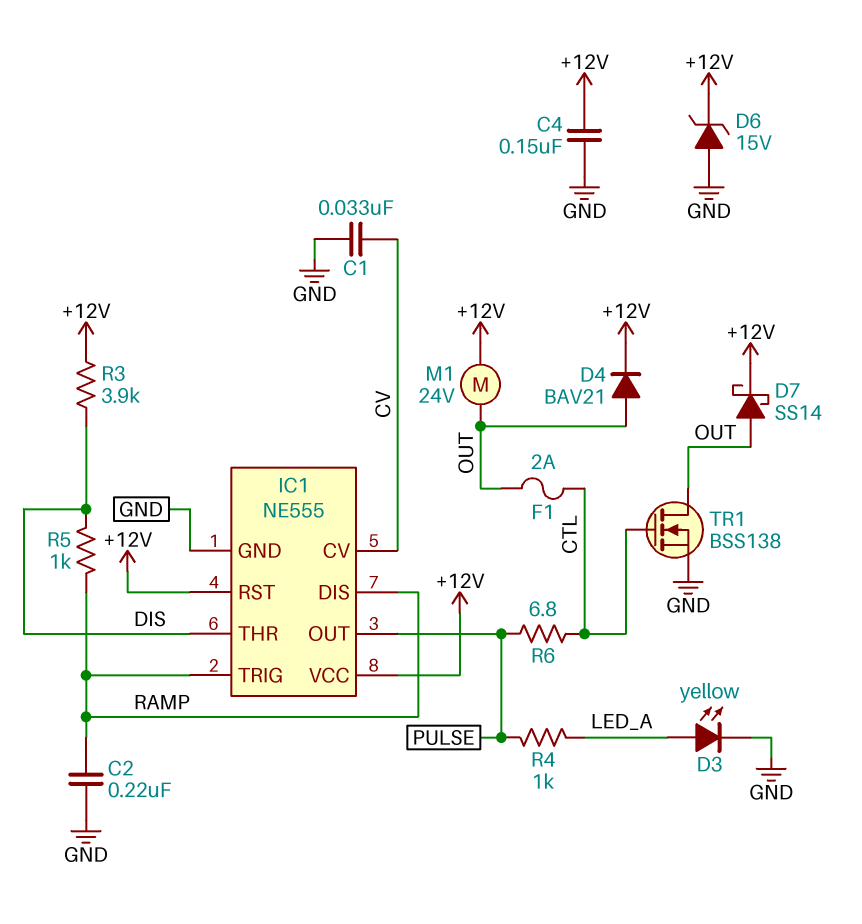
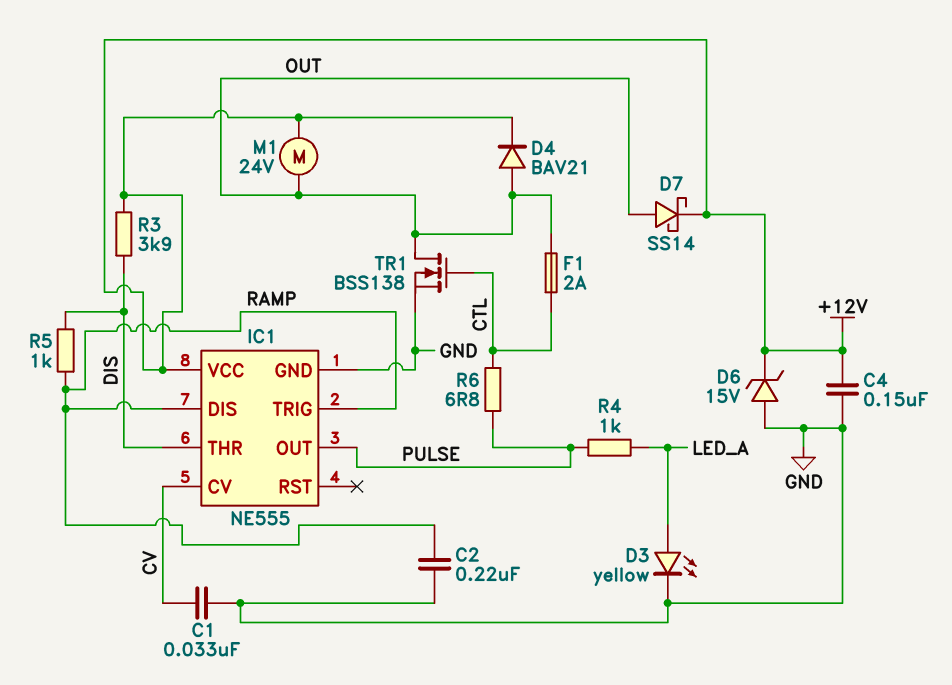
IC1 pin RST: +12V -> none

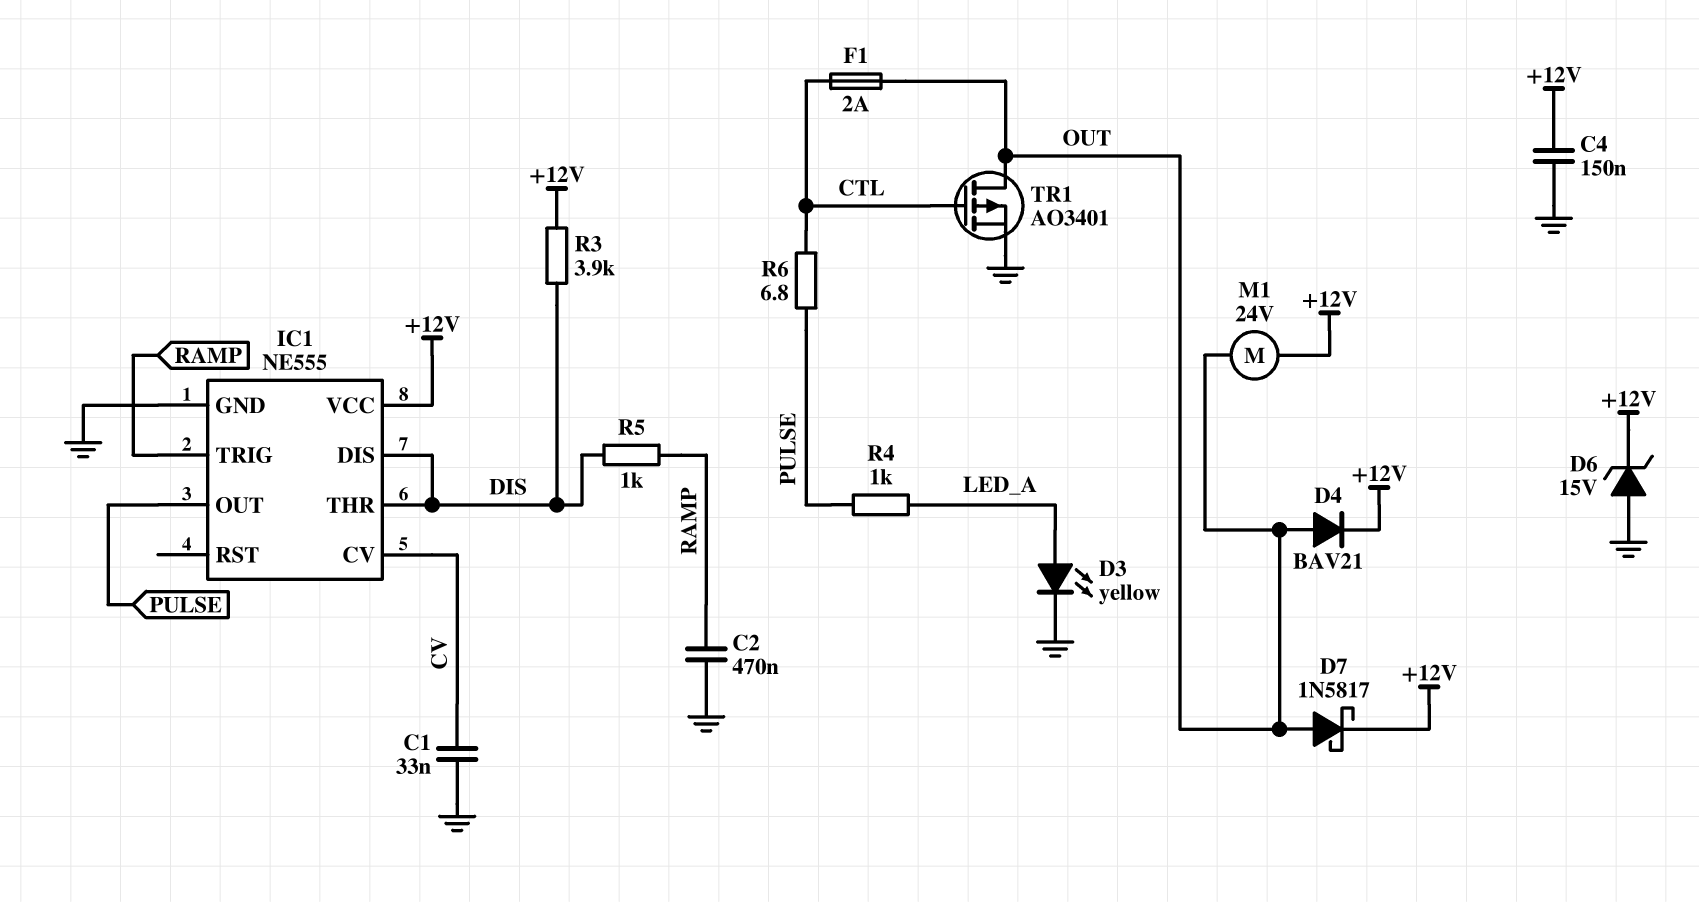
C2: 220nF (GND, RAMP) -> 470nF (GND, RAMP)
D7: schottky SS14 (A OUT, K +12V) -> schottky 1N5817 (A OUT, K +12V)
IC1 pin DIS: RAMP -> DIS
TR1: NMOS BSS138 (G CTL, D OUT, S GND) -> PMOS AO3401 (G CTL, D OUT, S GND)

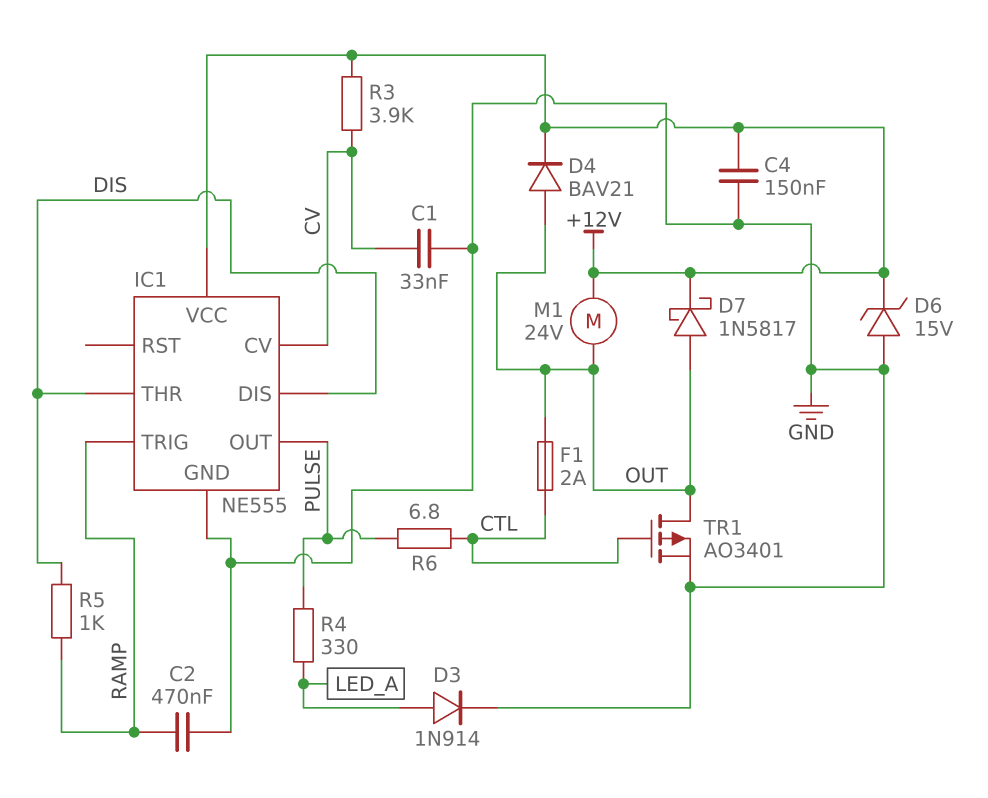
D3: LED yellow (A LED_A, K GND) -> diode 1N914 (A LED_A, K GND)
R3: 3.9k (+12V, DIS) -> 3.9k (+12V, CV)
R4: 1k (LED_A, PULSE) -> 330 (LED_A, PULSE)

